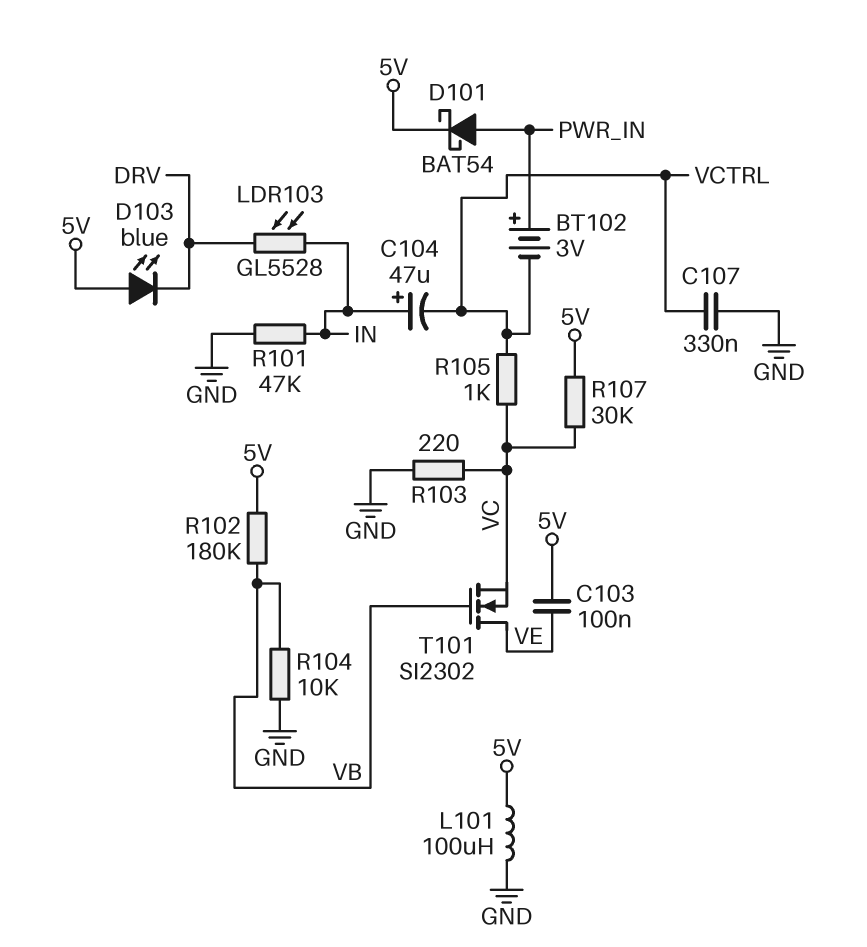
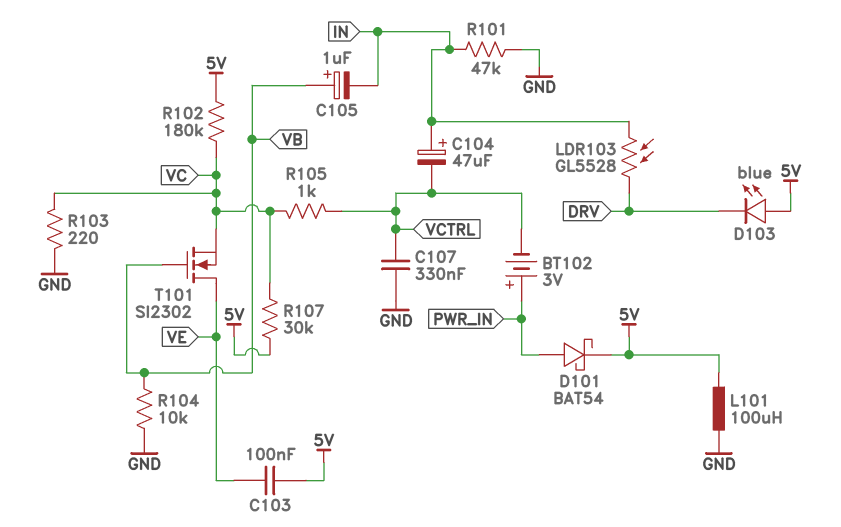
C105: none -> 1uF (plus VB, minus IN)
R102: 180k (5V, VB) -> 180k (5V, VC)

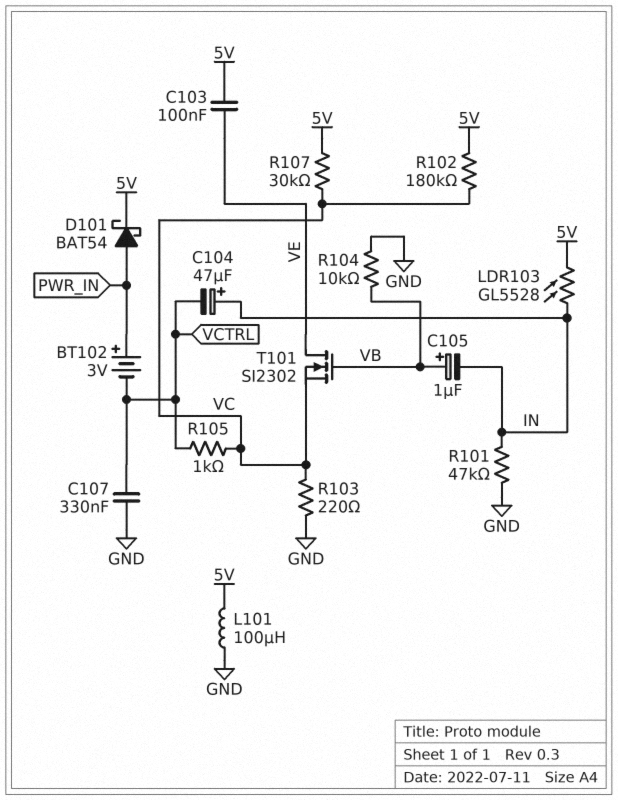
D103: LED blue (A 5V, K DRV) -> none
LDR103: GL5528 (DRV, IN) -> GL5528 (5V, IN)

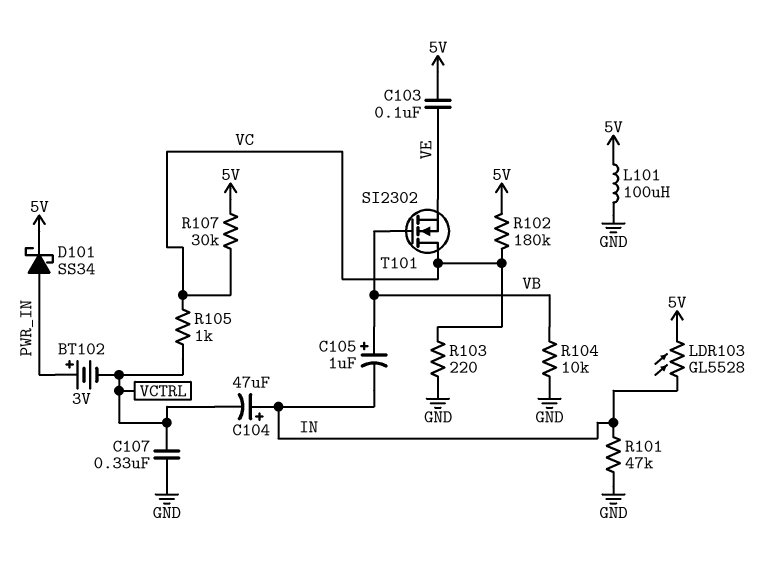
D101: schottky BAT54 (A PWR_IN, K 5V) -> schottky SS34 (A PWR_IN, K 5V)
T101: NMOS SI2302 (G VB, D VE, S VC) -> NMOS SI2302 (G VB, D VC, S VE)

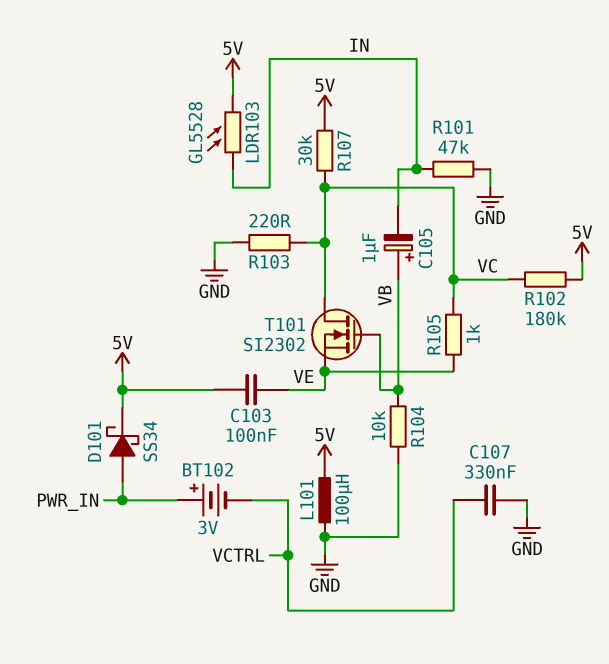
C104: 47uF (plus IN, minus VCTRL) -> none
R105: 1k (VC, VCTRL) -> 1k (VC, VE)

